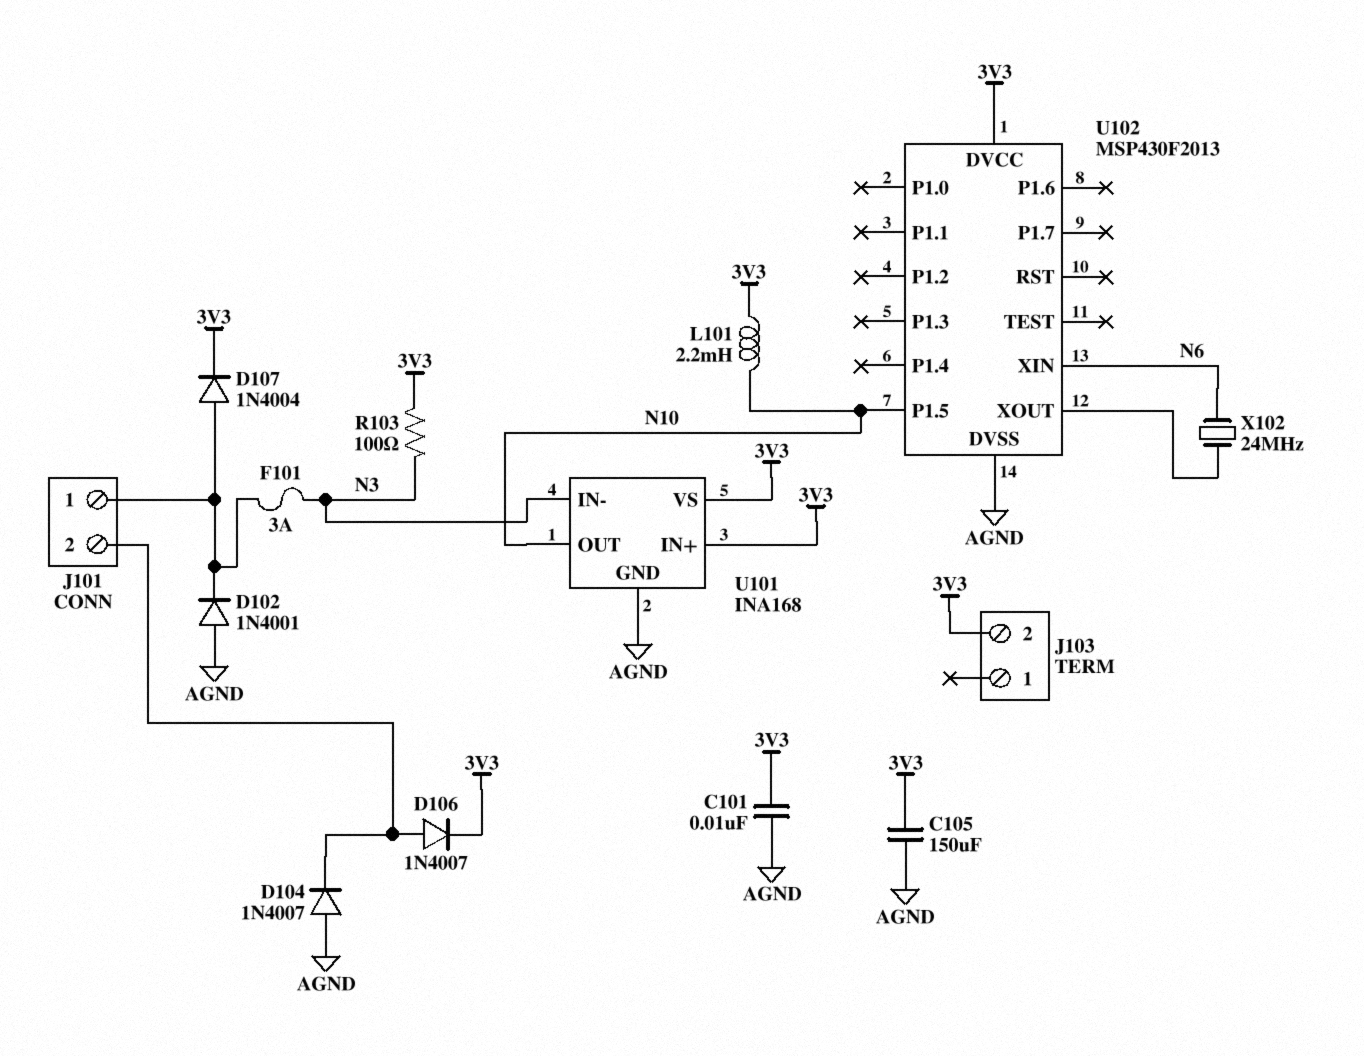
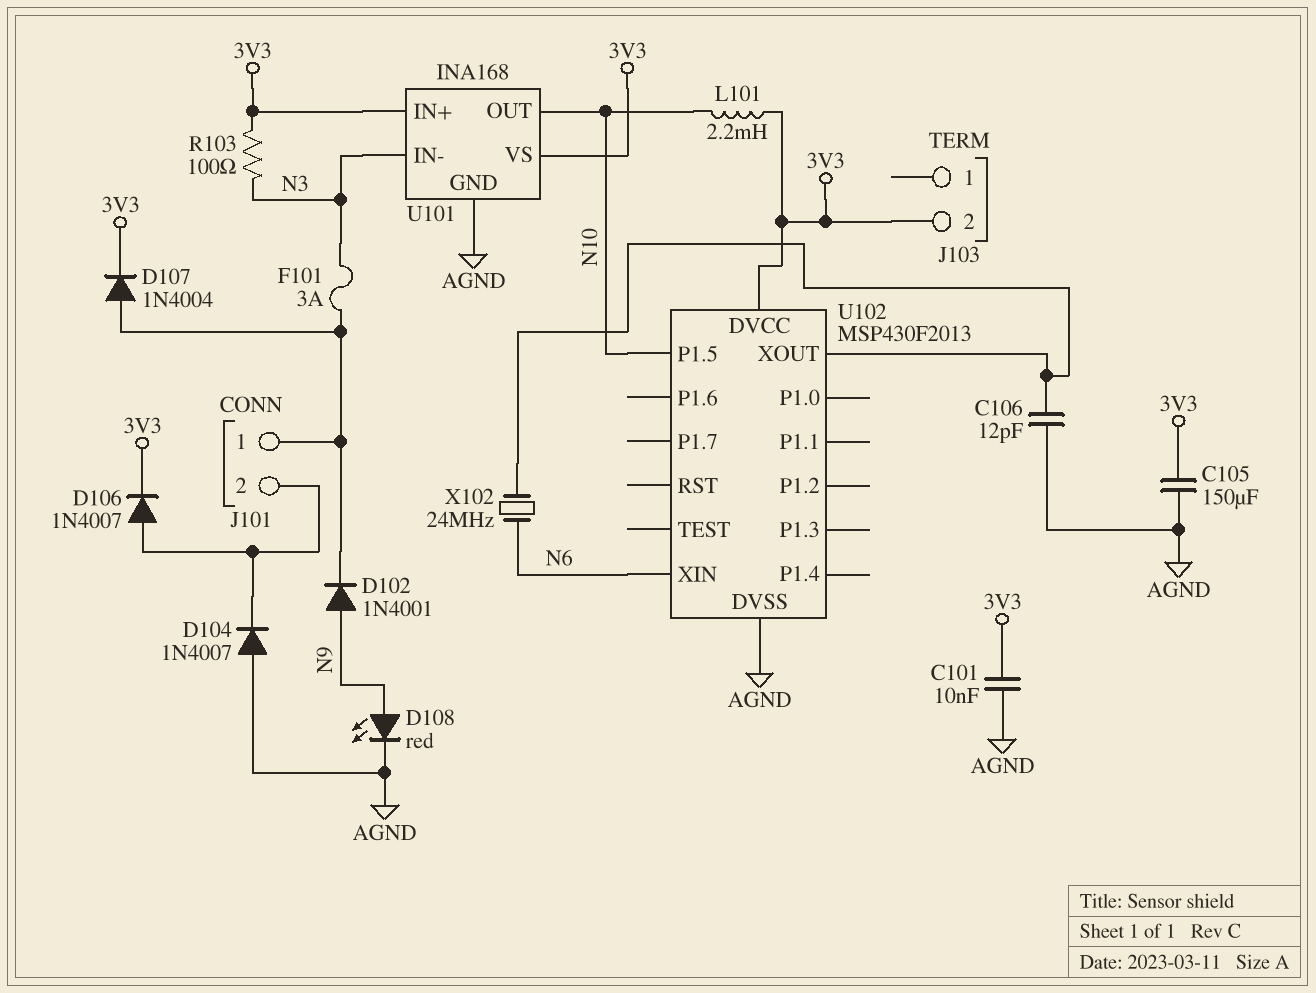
C106: none -> 12pF (AGND, U102/XOUT)
D102: diode 1N4001 (A AGND, K J101/1) -> diode 1N4001 (A N9, K J101/1)
D108: none -> LED red (A N9, K AGND)

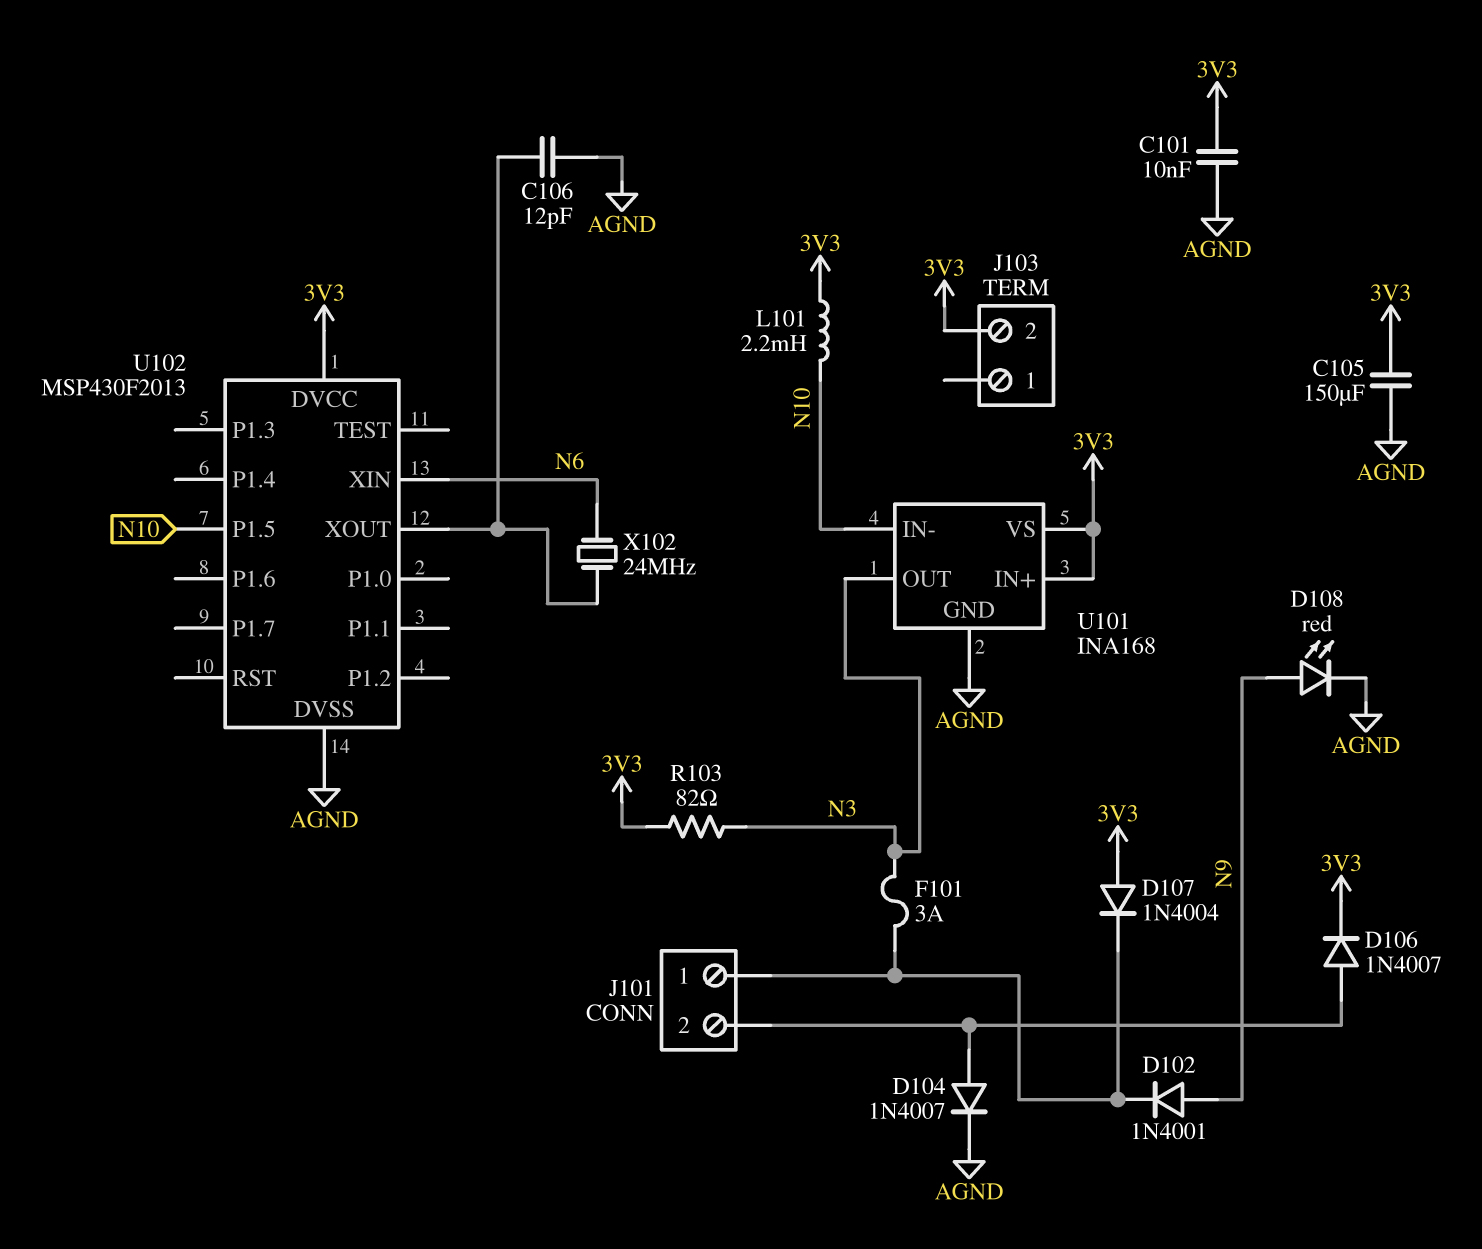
D104: diode 1N4007 (A AGND, K J101/2) -> diode 1N4007 (A J101/2, K AGND)
D107: diode 1N4004 (A J101/1, K 3V3) -> diode 1N4004 (A 3V3, K J101/1)
R103: 100 (3V3, N3) -> 82 (3V3, N3)
U101 pin IN-: N3 -> N10
U101 pin OUT: N10 -> N3

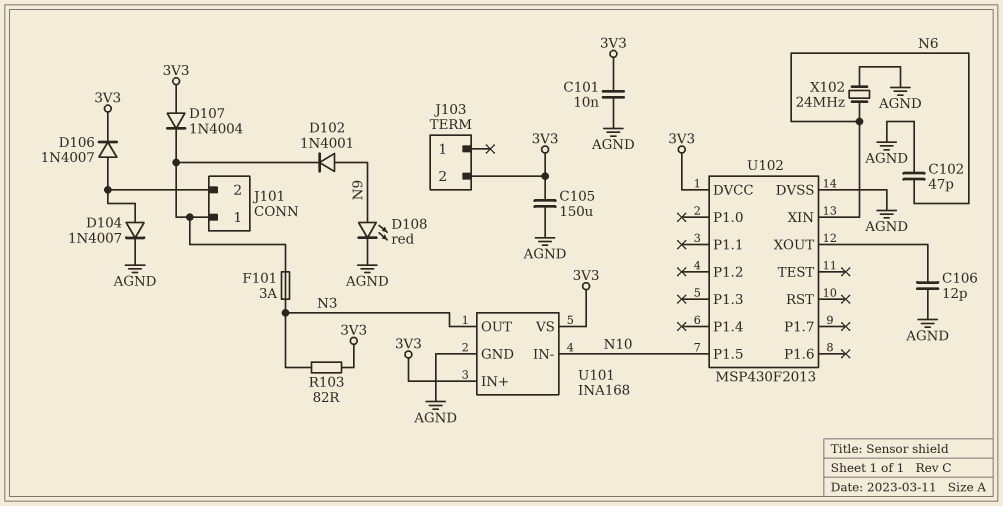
C102: none -> 47pF (AGND, N6)
L101: 2.2mH (3V3, N10) -> none
X102: 24MHz (N6, U102/XOUT) -> 24MHz (AGND, N6)

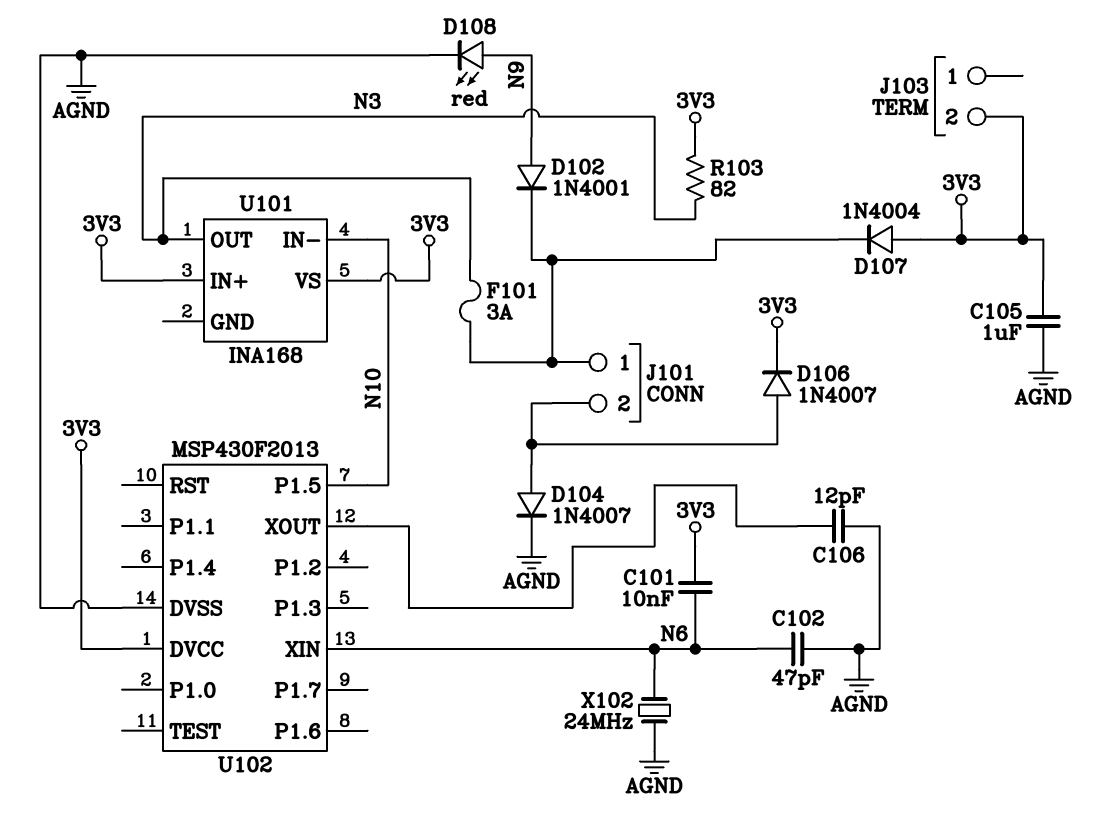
C101: 10nF (3V3, AGND) -> 10nF (3V3, N6)
C105: 150uF (3V3, AGND) -> 1uF (3V3, AGND)
U101 pin GND: AGND -> none

